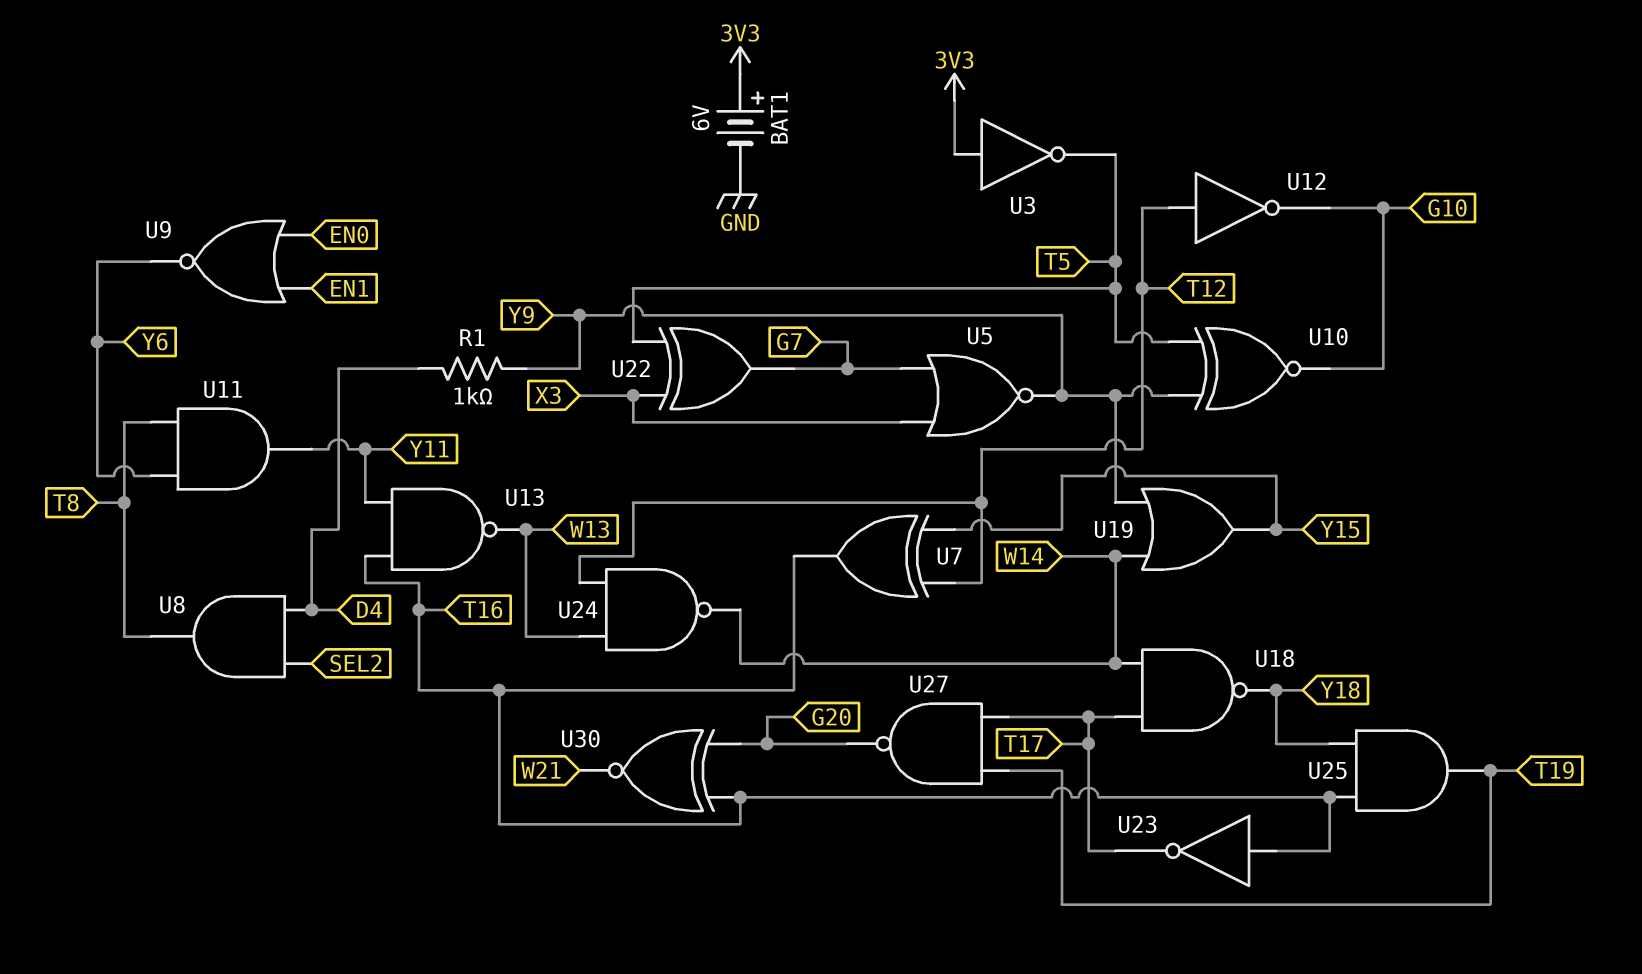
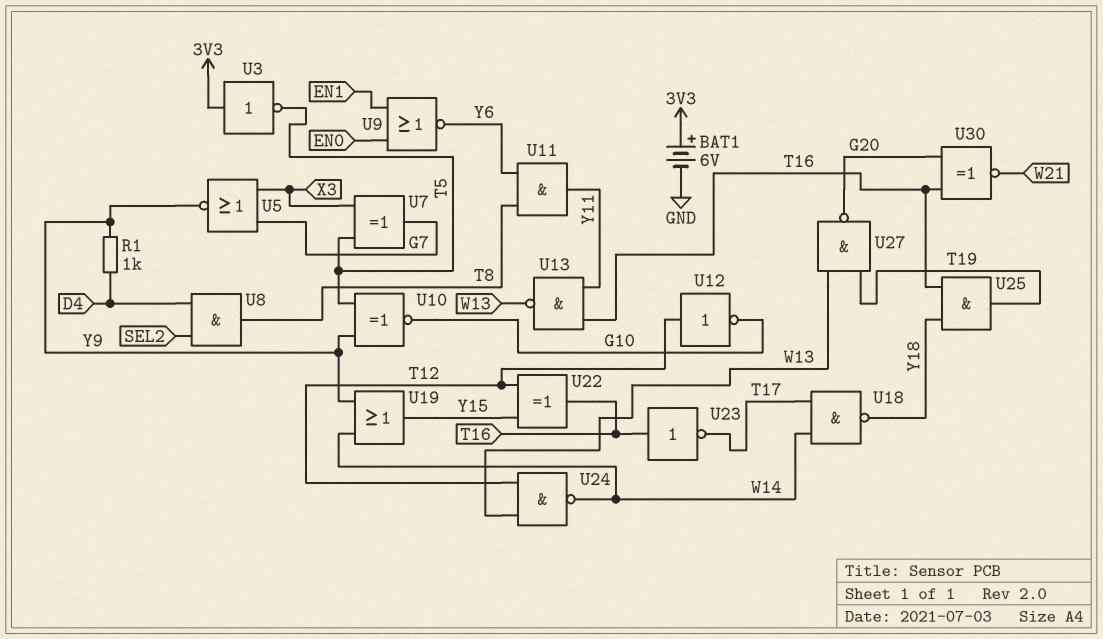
U7: XOR (in T12, in Y15, out T16) -> XOR (in T5, in X3, out G7)
U22: XOR (in T5, in X3, out G7) -> XOR (in T12, in Y15, out T16)
U27: NAND (in T17, in T19, out G20) -> NAND (in T19, in W13, out G20)

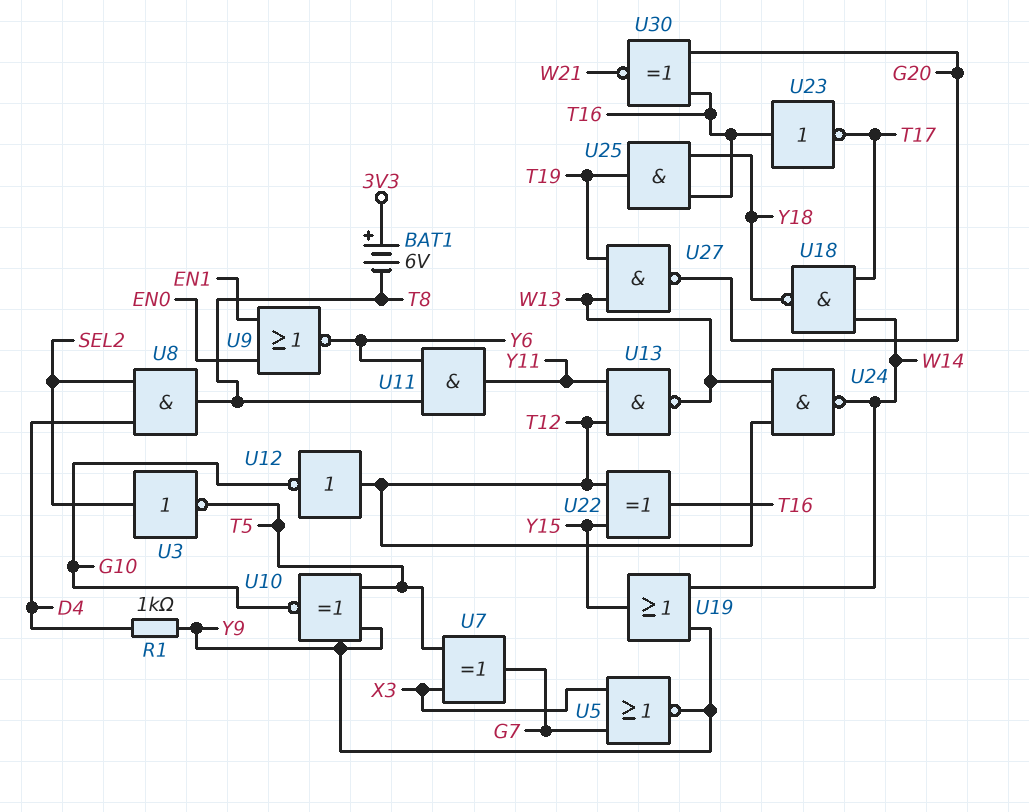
BAT1: 6V (plus 3V3, minus GND) -> 6V (plus 3V3, minus T8)
U3: NOT (in 3V3, out T5) -> NOT (in SEL2, out T5)
U13: NAND (in T16, in Y11, out W13) -> NAND (in T12, in Y11, out W13)

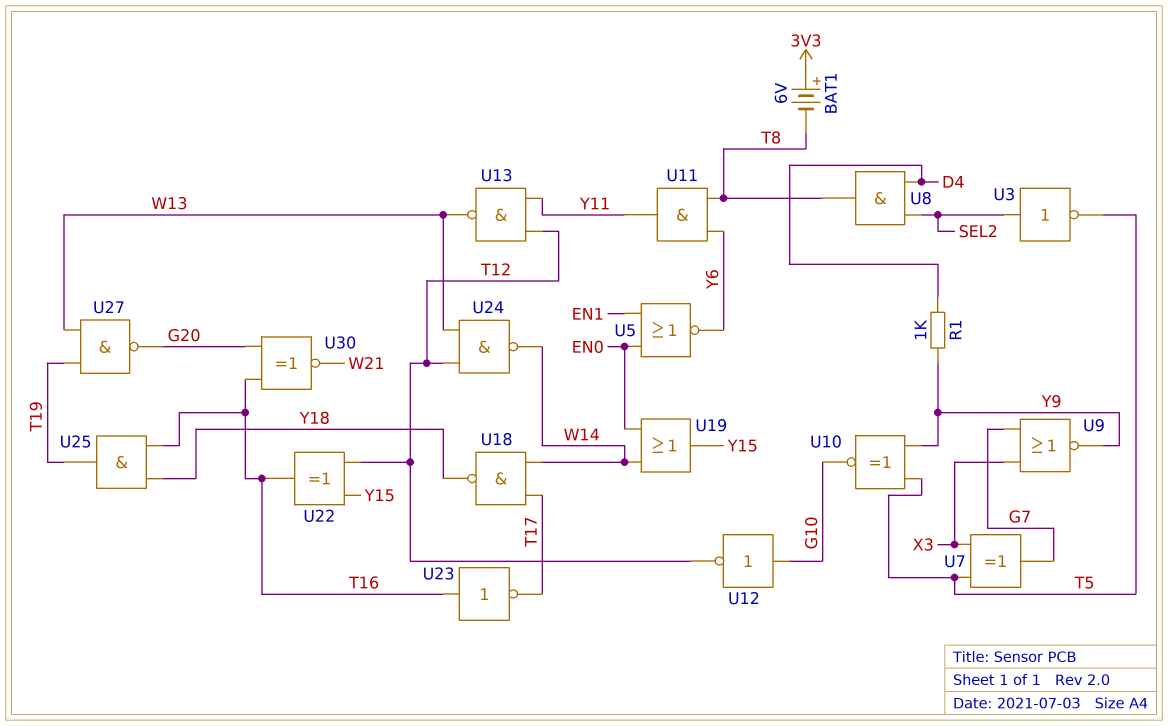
U5: NOR (in G7, in X3, out Y9) -> NOR (in EN0, in EN1, out Y6)
U9: NOR (in EN0, in EN1, out Y6) -> NOR (in G7, in X3, out Y9)
U12: NOT (in T12, out G10) -> NOT (in G10, out T12)
U19: OR (in W14, in Y9, out Y15) -> OR (in EN0, in W14, out Y15)

